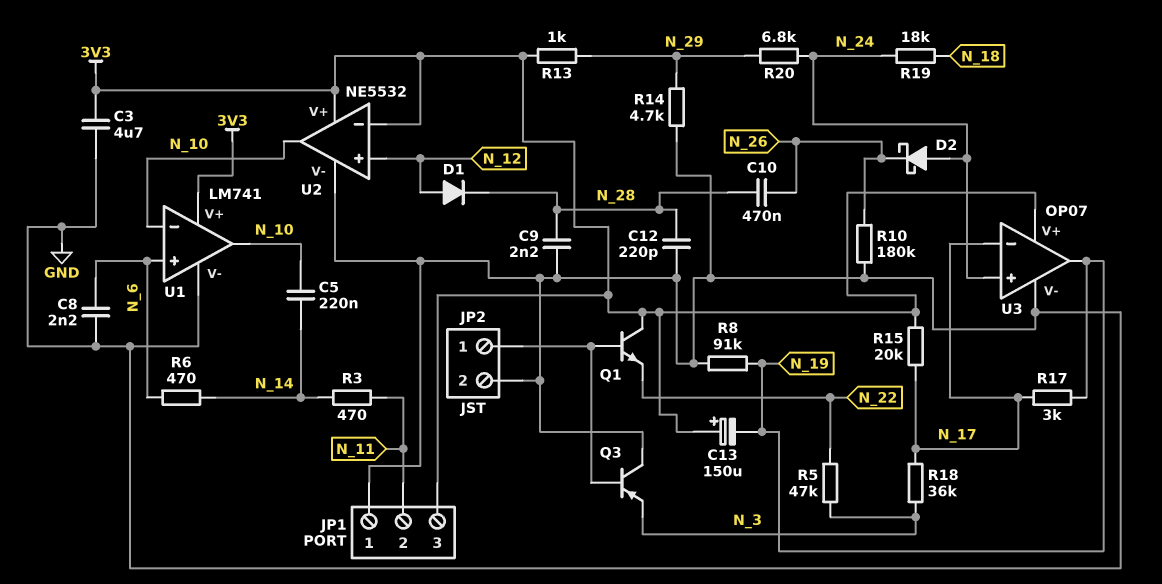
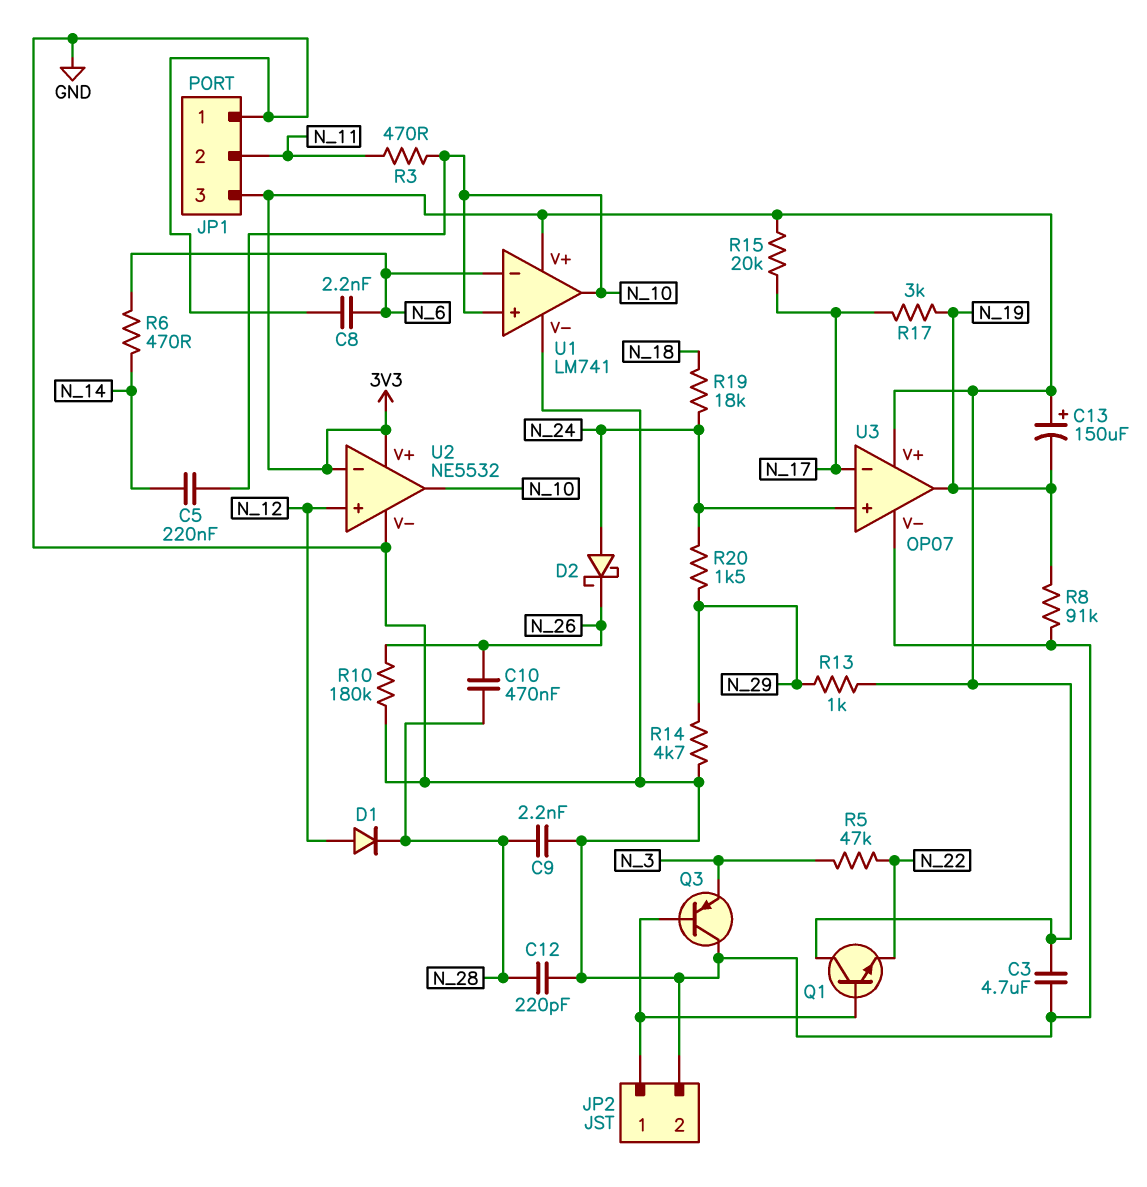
R3: 470 (N_11, N_14) -> 470 (N_10, N_11)
R18: 36k (N_3, N_17) -> none
R20: 6.8k (N_24, N_29) -> 1.5k (N_24, N_29)
U1 pin in+: N_6 -> N_10
U1 pin in-: N_10 -> N_6

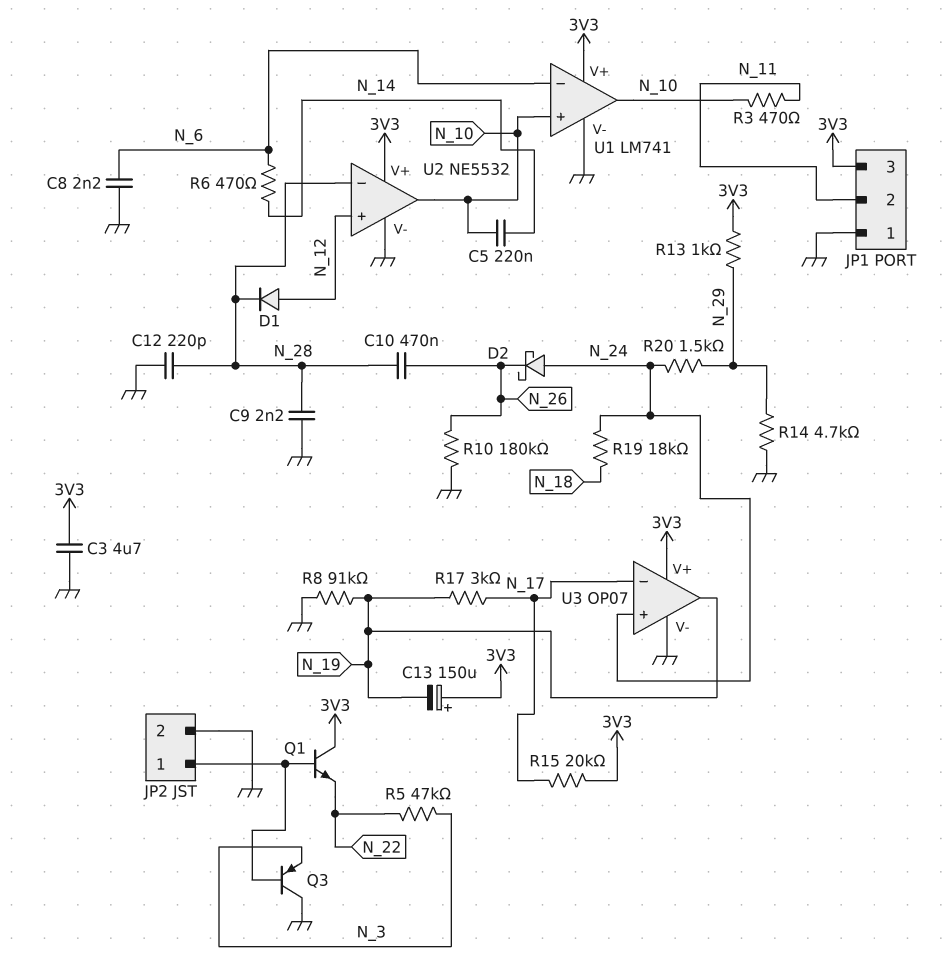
U2 pin in-: 3V3 -> N_28

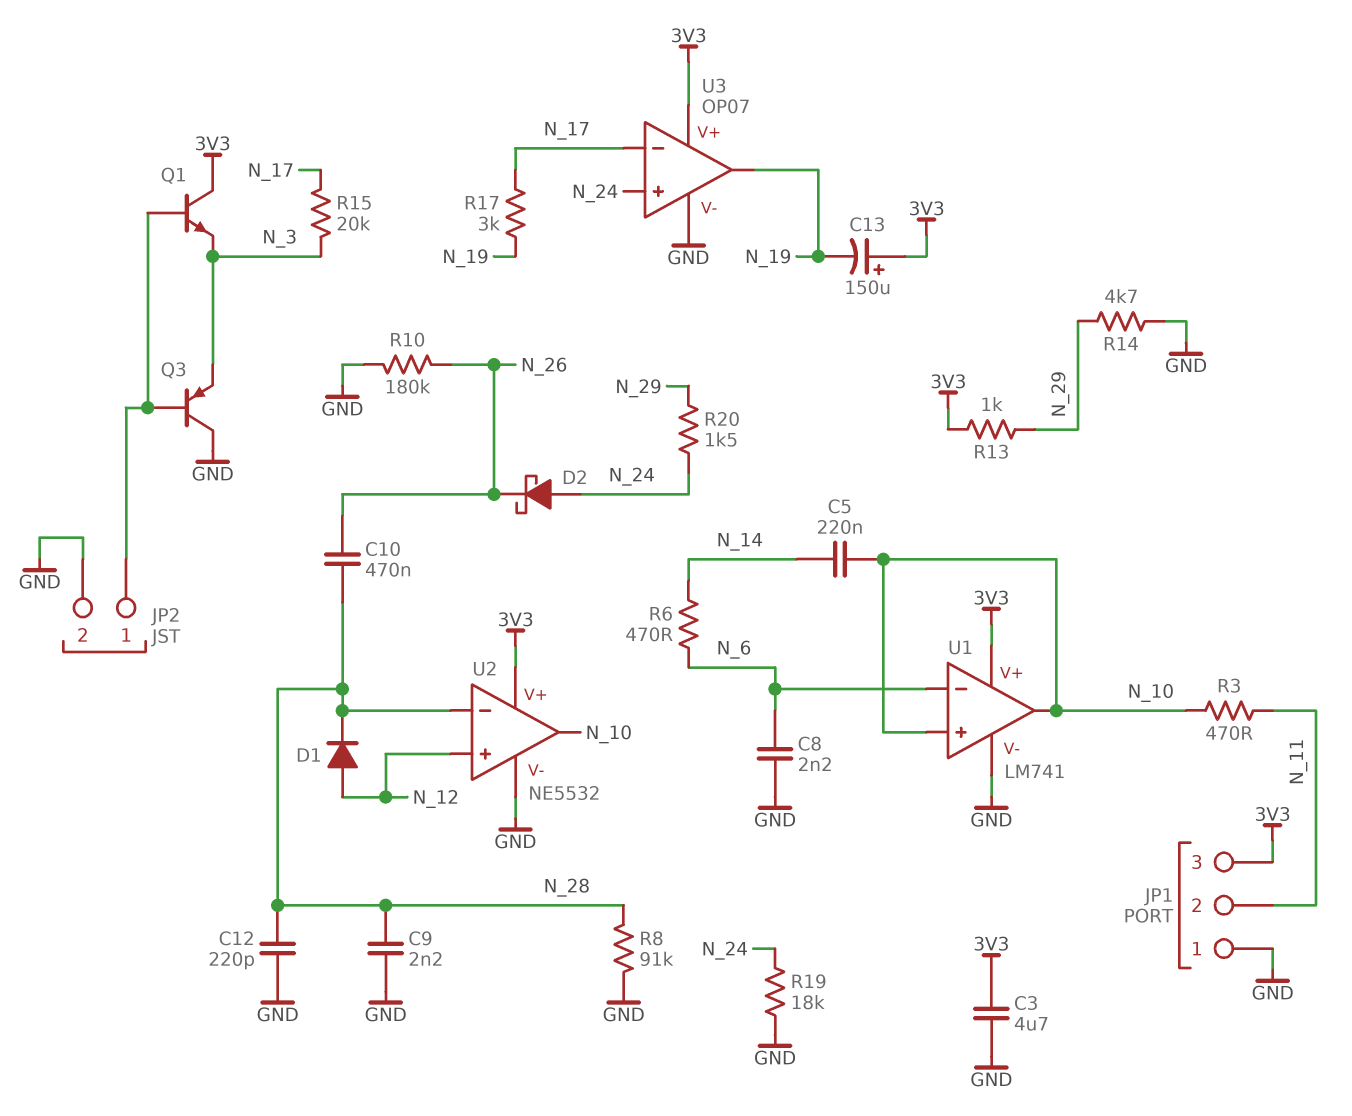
Q1: NPN (B JP2/1, C 3V3, E N_22) -> NPN (B JP2/1, C 3V3, E N_3)
R5: 47k (N_3, N_22) -> none
R8: 91k (GND, N_19) -> 91k (GND, N_28)
R15: 20k (3V3, N_17) -> 20k (N_3, N_17)
R19: 18k (N_18, N_24) -> 18k (GND, N_24)

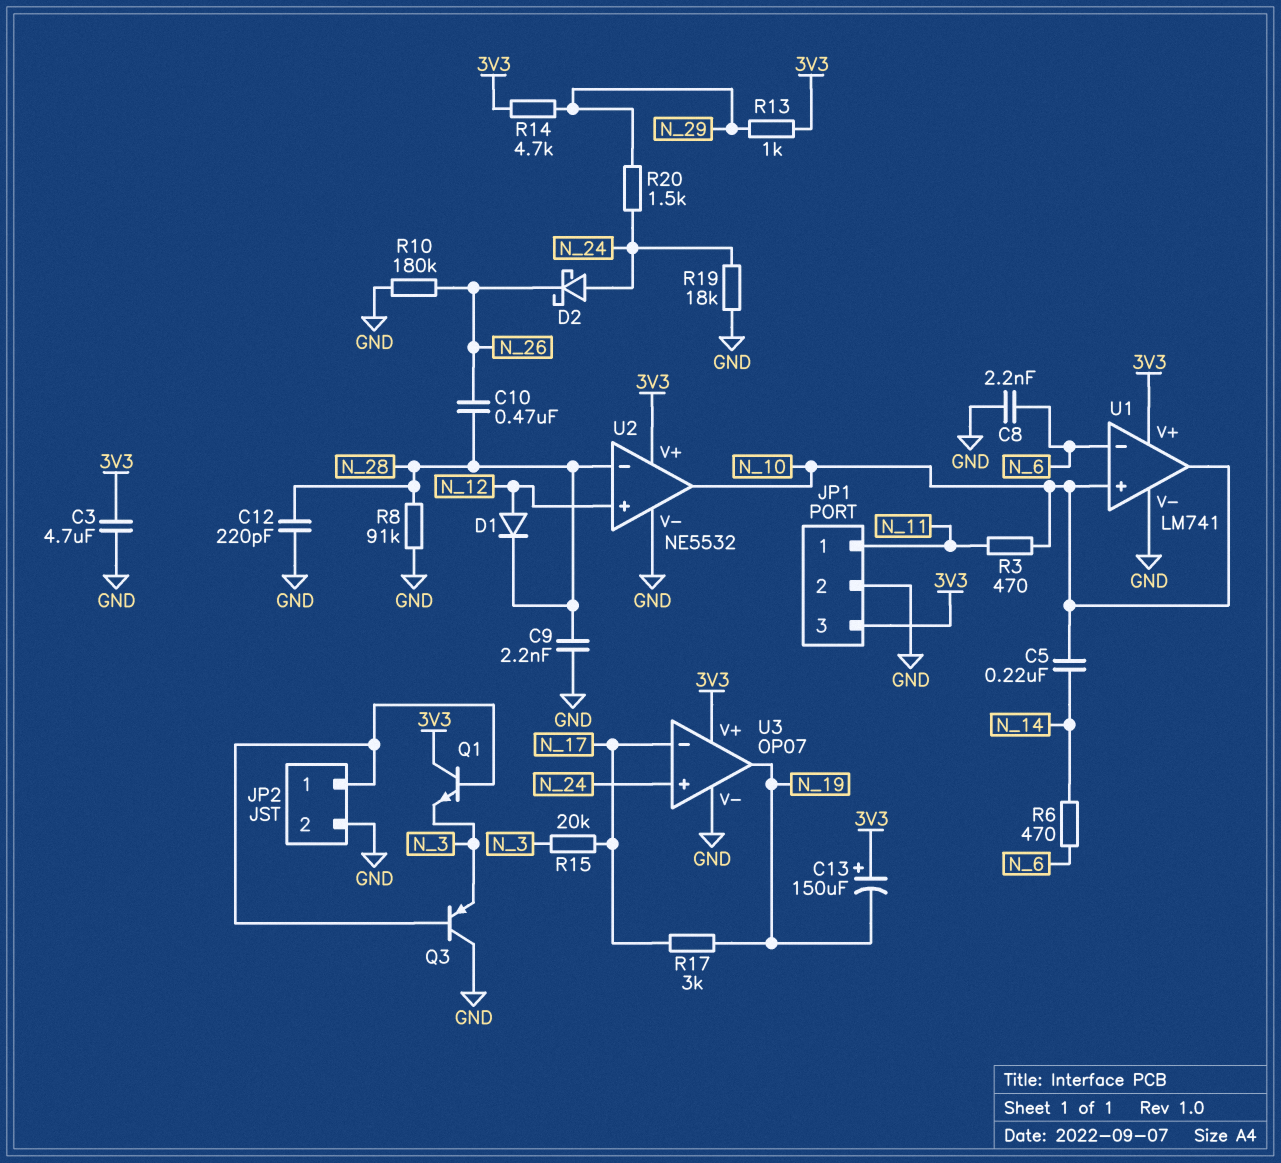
JP1 pin 1: GND -> N_11
JP1 pin 2: N_11 -> GND
R14: 4.7k (GND, N_29) -> 4.7k (3V3, N_29)

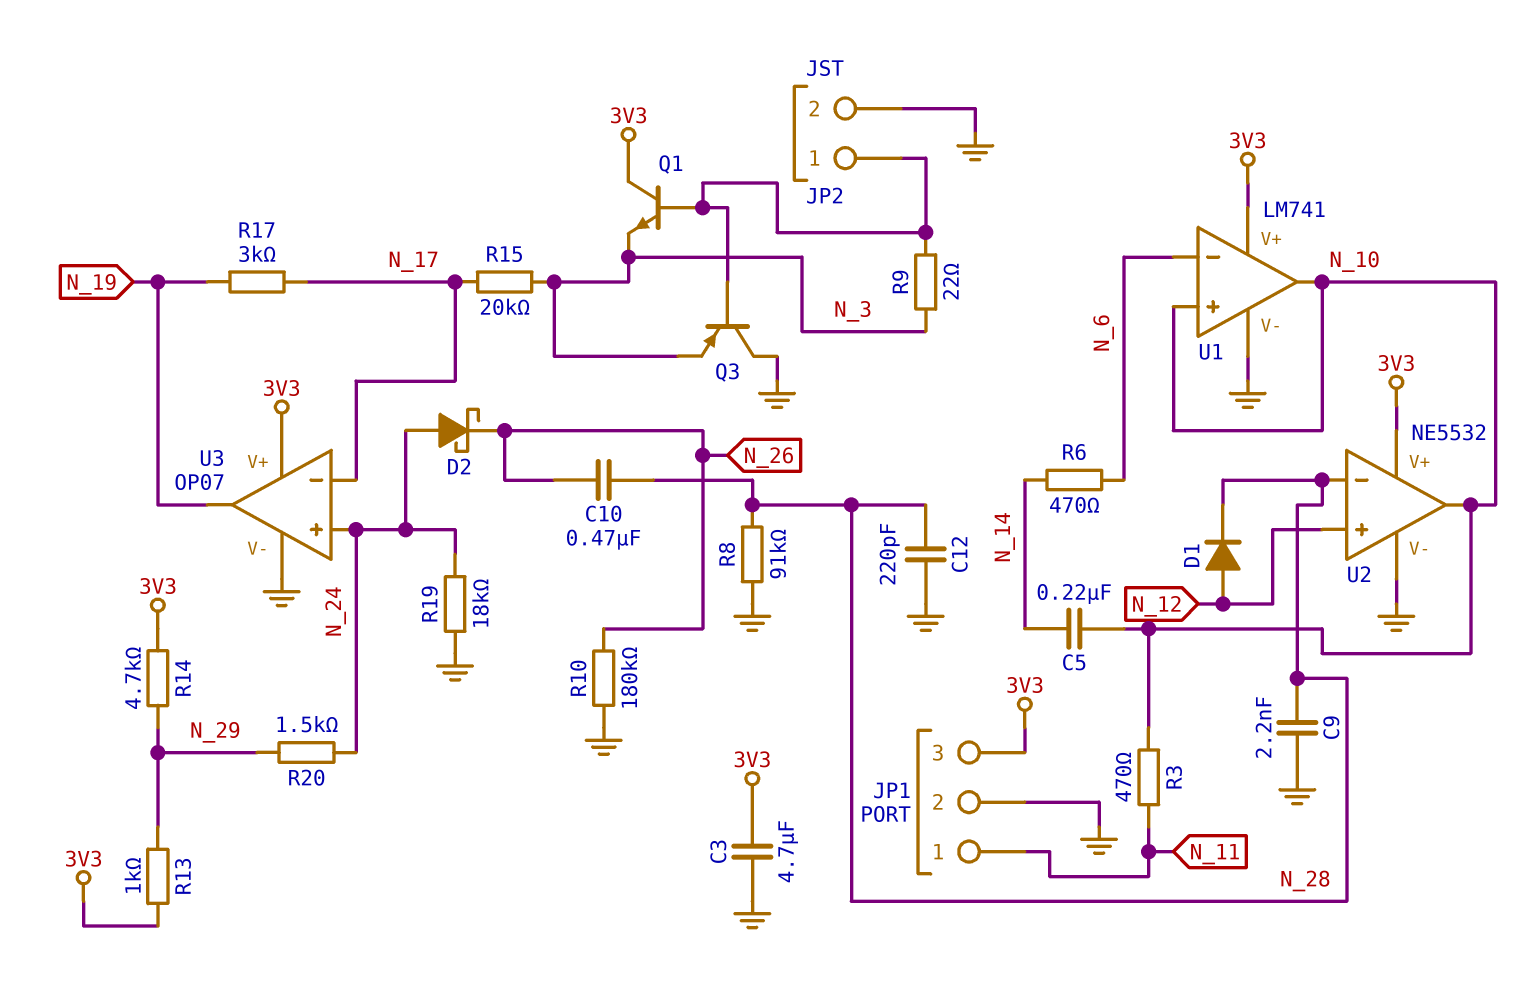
C8: 2.2nF (GND, N_6) -> none
C13: 150uF (plus 3V3, minus N_19) -> none
R9: none -> 22 (JP2/1, N_3)

